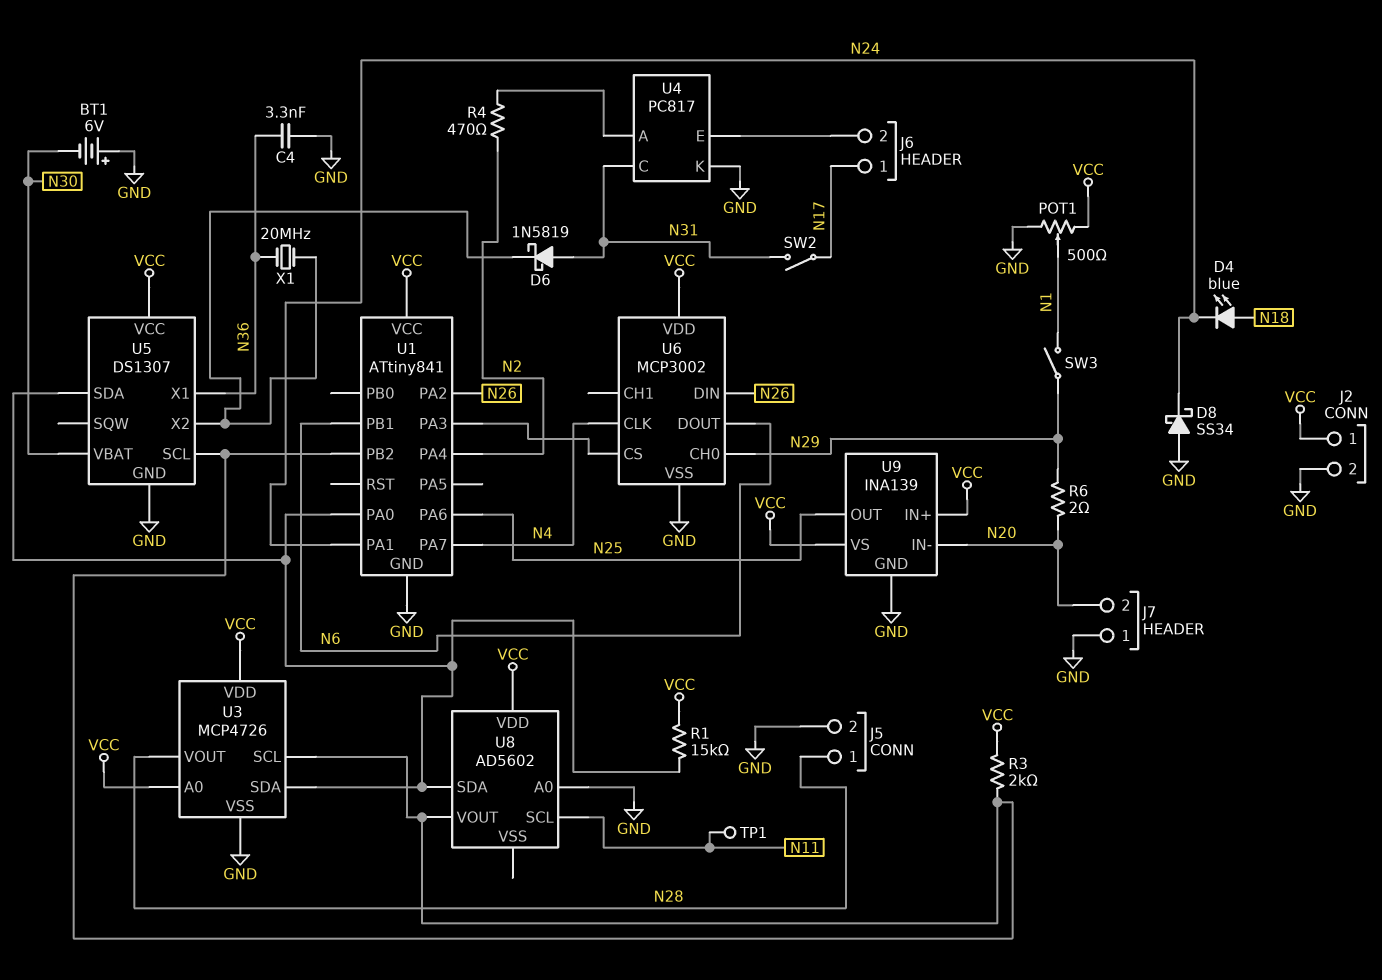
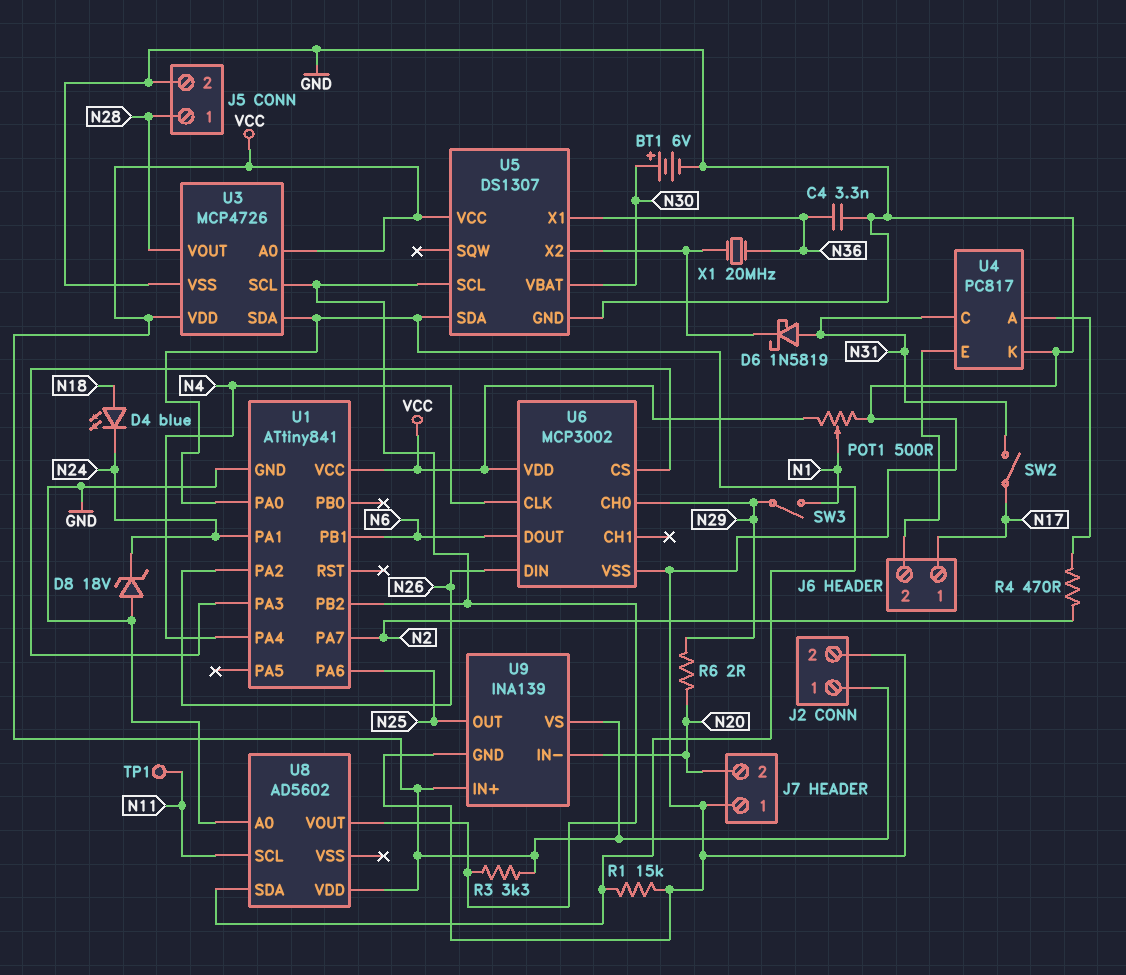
BT1: 6V (plus GND, minus N30) -> 6V (plus N30, minus GND)
D8: schottky SS34 (A GND, K N24) -> zener 18V (A GND, K N24)
R1: 15k (U1/PA0, VCC) -> 15k (GND, U1/PA0)
R3: 2k (U1/PB2, VCC) -> 3.3k (U1/PB2, VCC)
U1 pin PA4: N2 -> N4
U1 pin PA7: N4 -> N2

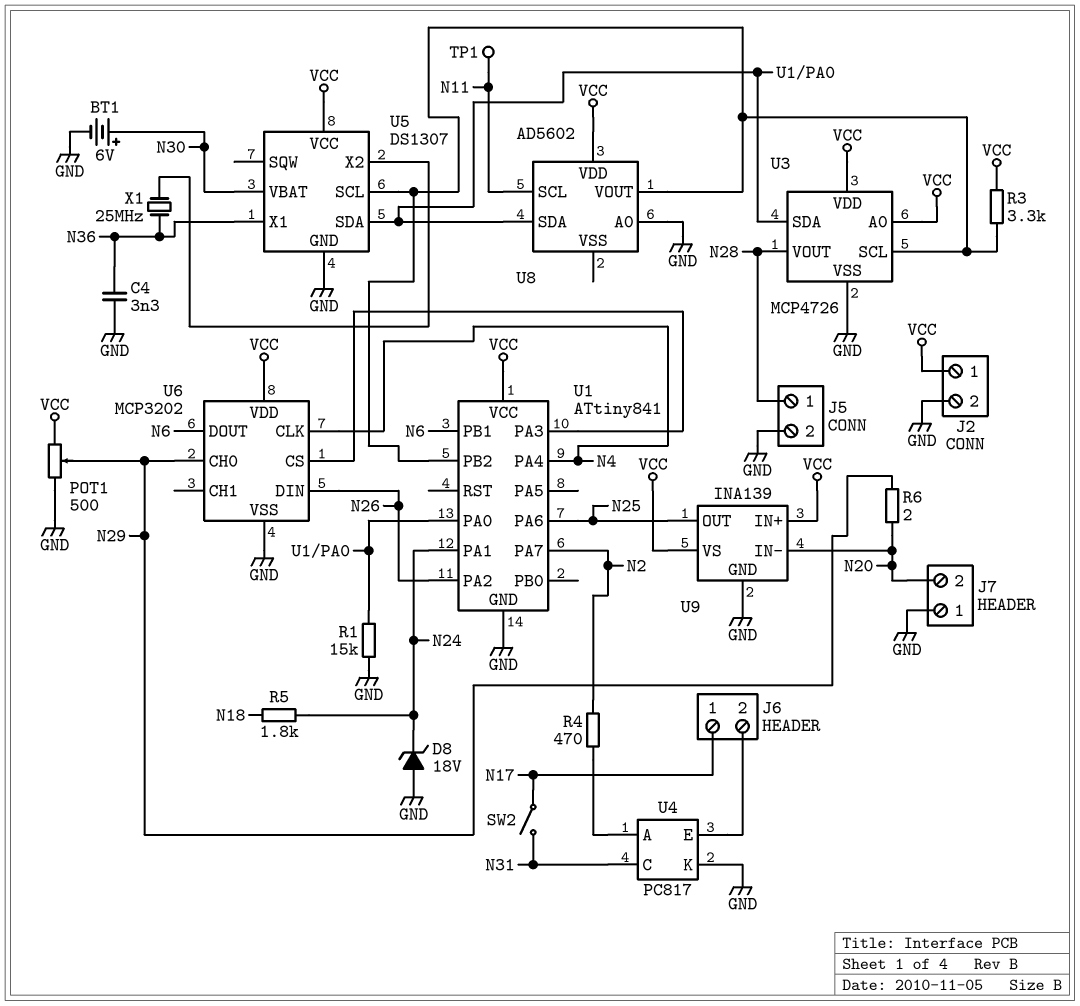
D4: LED blue (A N18, K N24) -> none
D6: schottky 1N5819 (A N31, K U5/X2) -> none
POT1: 500 (GND, VCC, wiper N1) -> 500 (GND, VCC, wiper N29)
R5: none -> 1.8k (N18, N24)
SW3: switch (N1, N29) -> none
U6: MCP3002 -> MCP3202
X1: 20MHz (N36, U5/X2) -> 25MHz (N36, U5/X2)

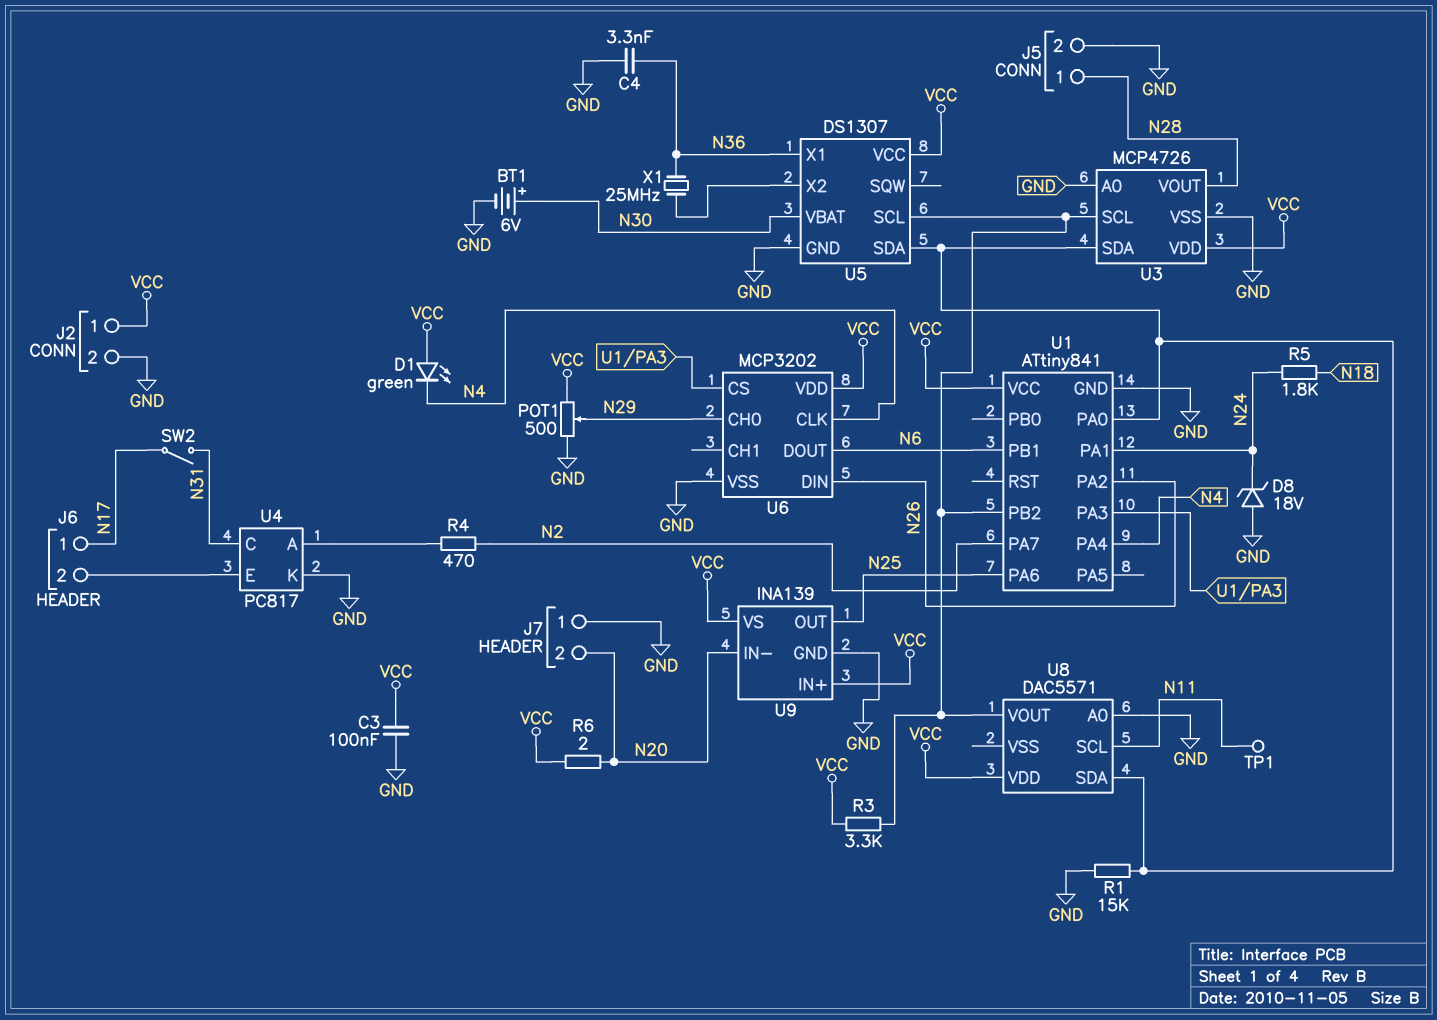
C3: none -> 100nF (GND, VCC)
D1: none -> LED green (A VCC, K N4)
R6: 2 (N20, N29) -> 2 (N20, VCC)
U3 pin A0: VCC -> GND
U8: AD5602 -> DAC5571

